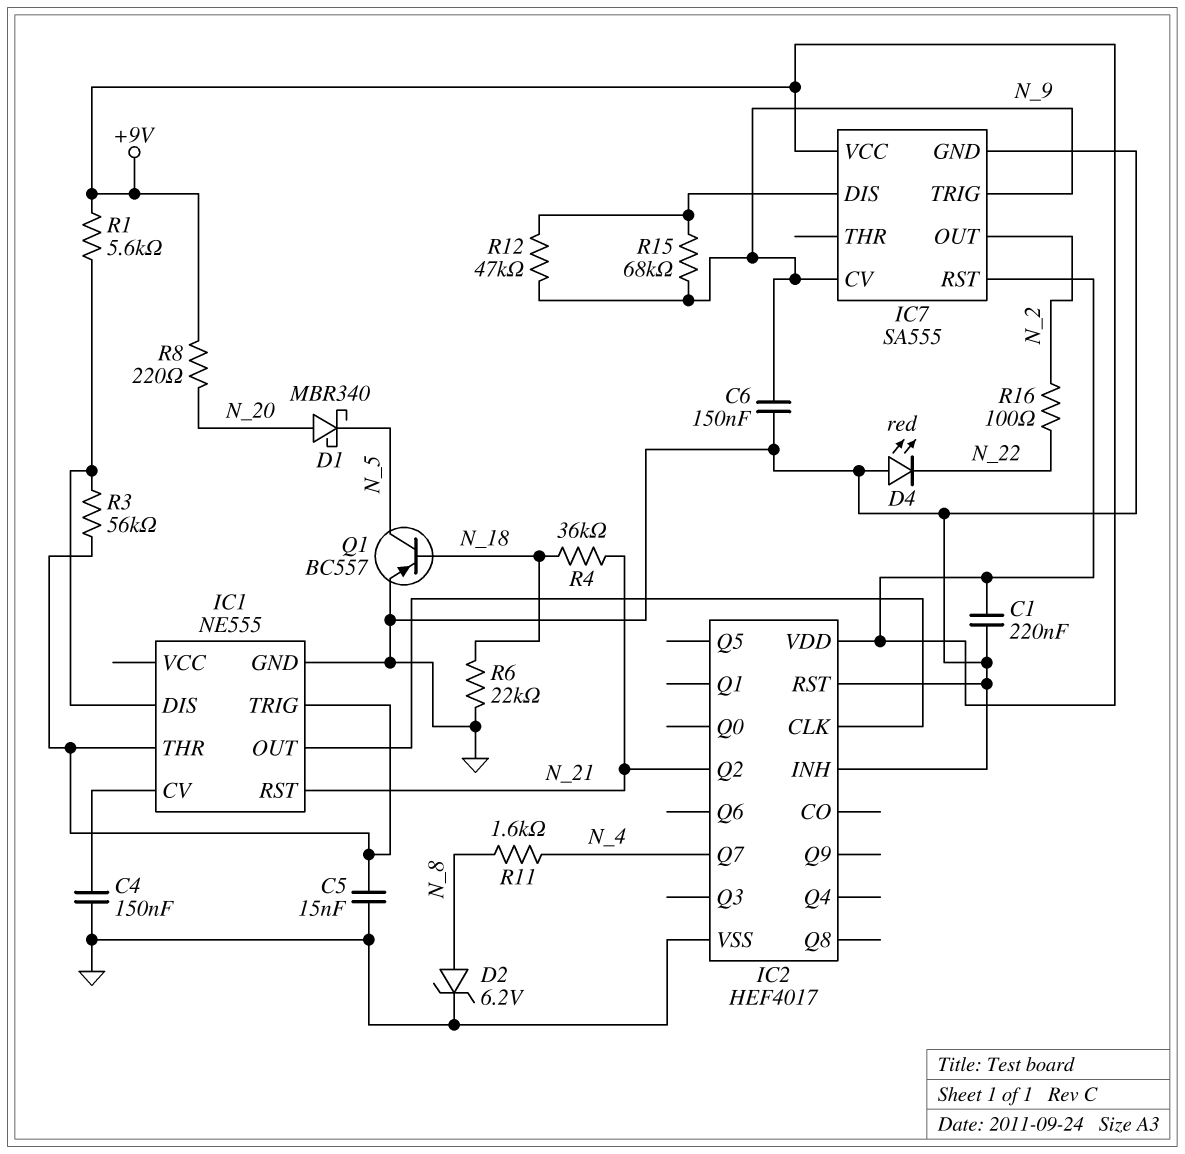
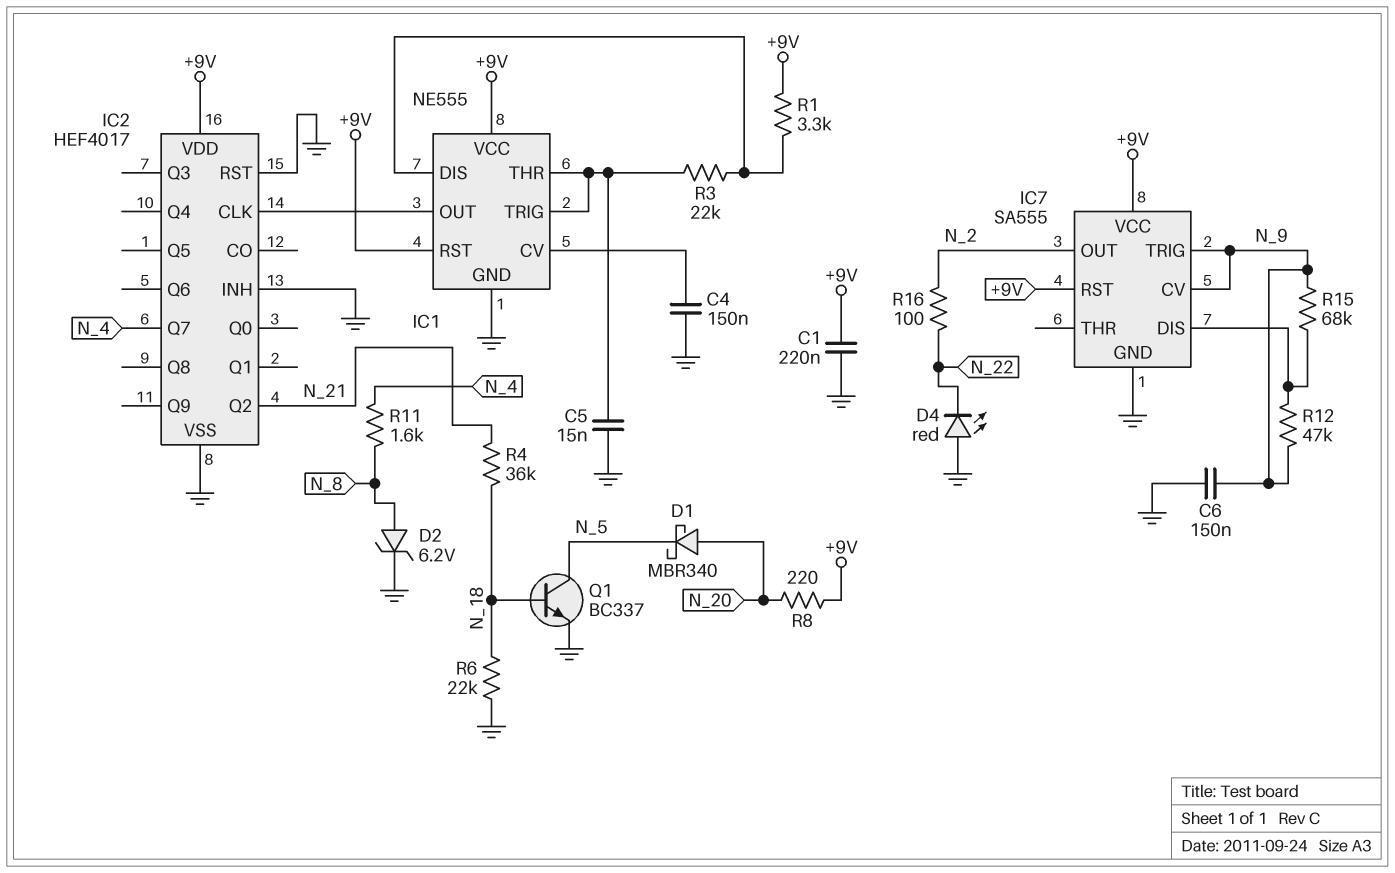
IC1 pin RST: N_21 -> +9V
IC1 pin VCC: none -> +9V
Q1: PNP BC557 (B N_18, C N_5, E GND) -> NPN BC337 (B N_18, C N_5, E GND)
R1: 5.6k (+9V, IC1/DIS) -> 3.3k (+9V, IC1/DIS)
R3: 56k (IC1/DIS, IC1/THR) -> 22k (IC1/DIS, IC1/THR)

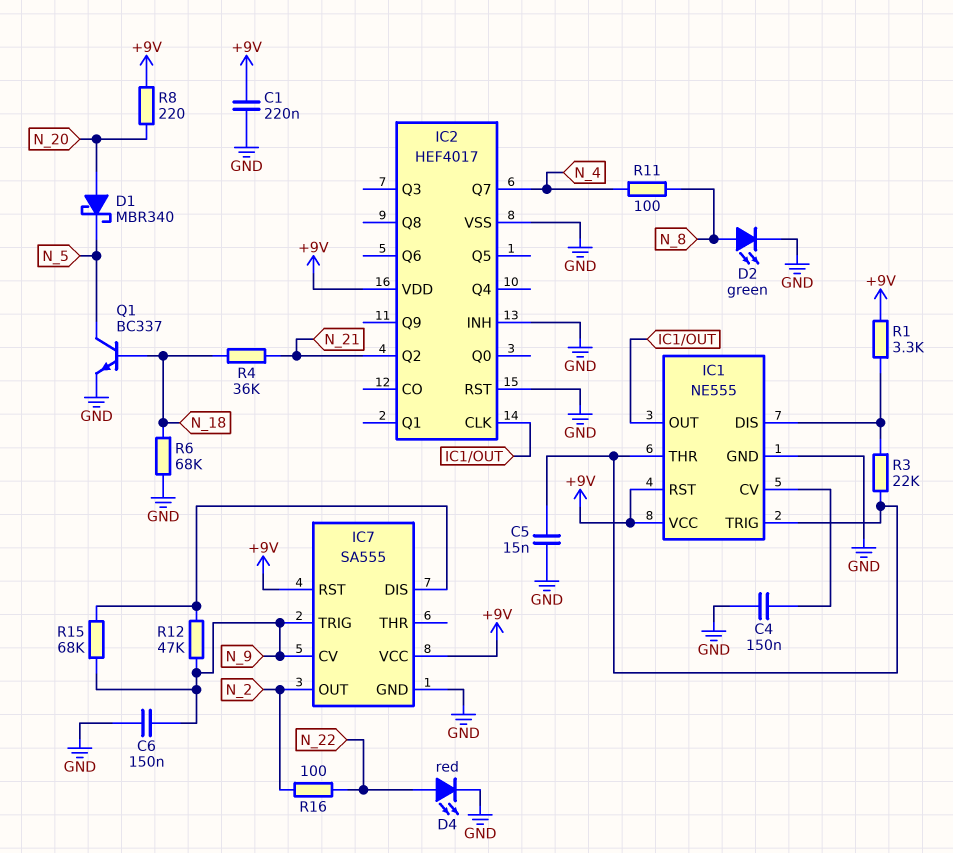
D2: zener 6.2V (A N_8, K GND) -> LED green (A N_8, K GND)
D4: LED red (A GND, K N_22) -> LED red (A N_22, K GND)
R6: 22k (GND, N_18) -> 68k (GND, N_18)
R11: 1.6k (N_4, N_8) -> 100 (N_4, N_8)

